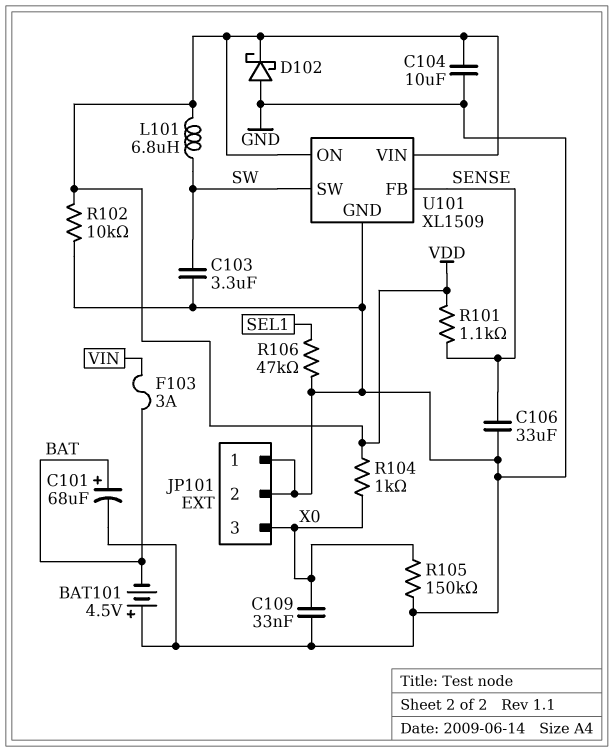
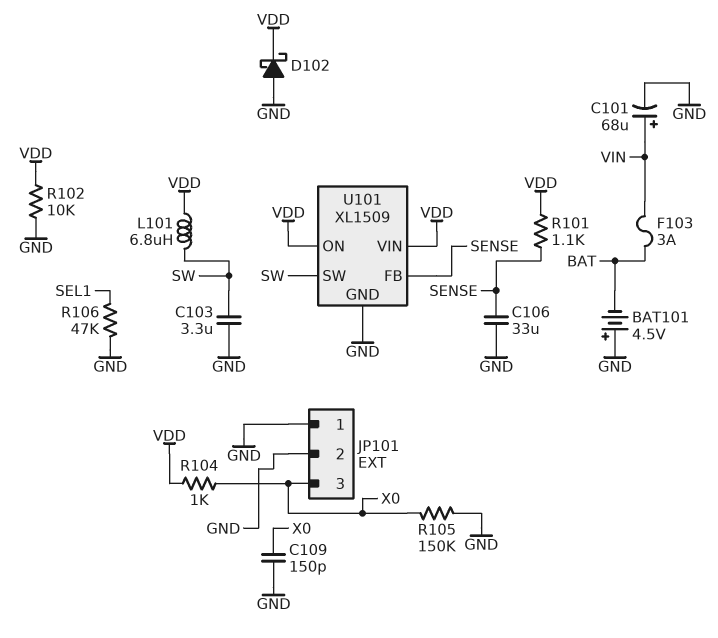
C101: 68uF (plus BAT, minus GND) -> 68uF (plus VIN, minus GND)
C104: 10uF (GND, VDD) -> none
C109: 33nF (GND, X0) -> 150pF (GND, X0)

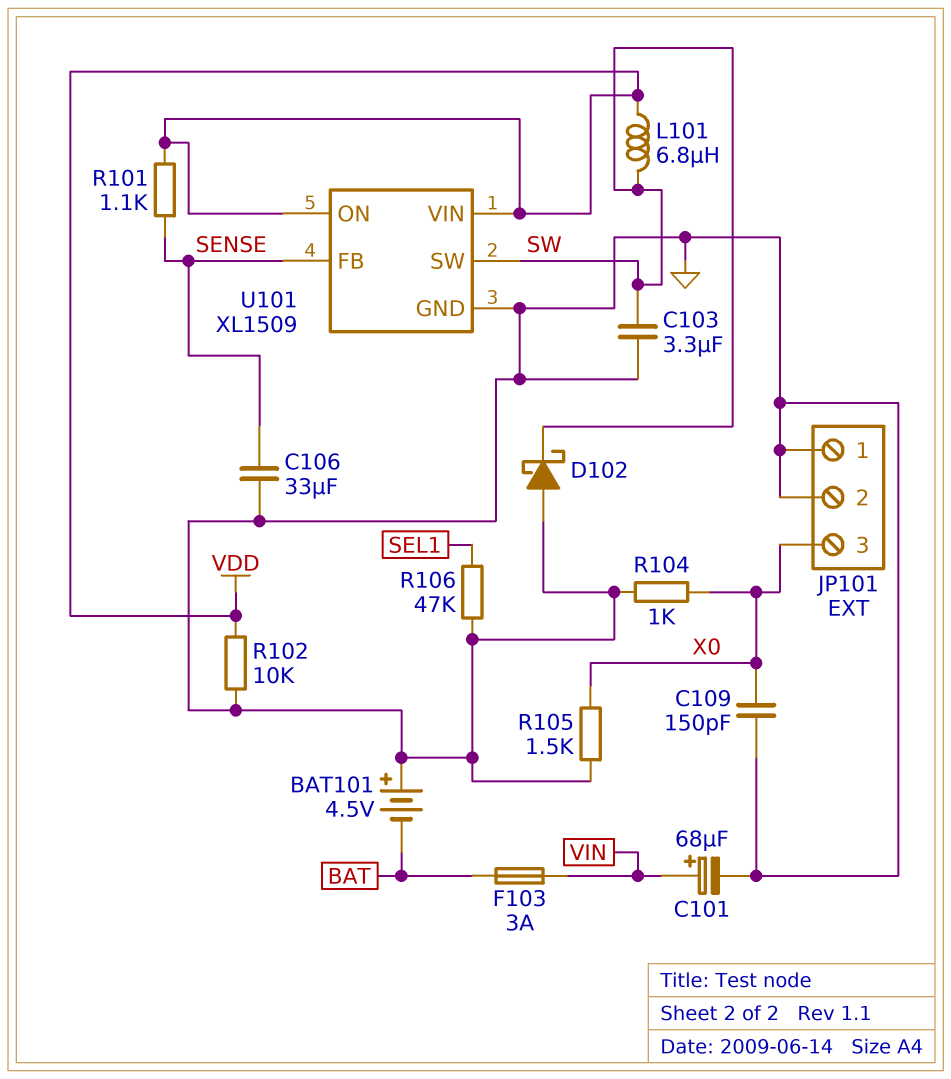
D102: schottky (A GND, K VDD) -> schottky (A GND, K SW)
R104: 1k (VDD, X0) -> 1k (GND, X0)
R105: 150k (GND, X0) -> 1.5k (GND, X0)

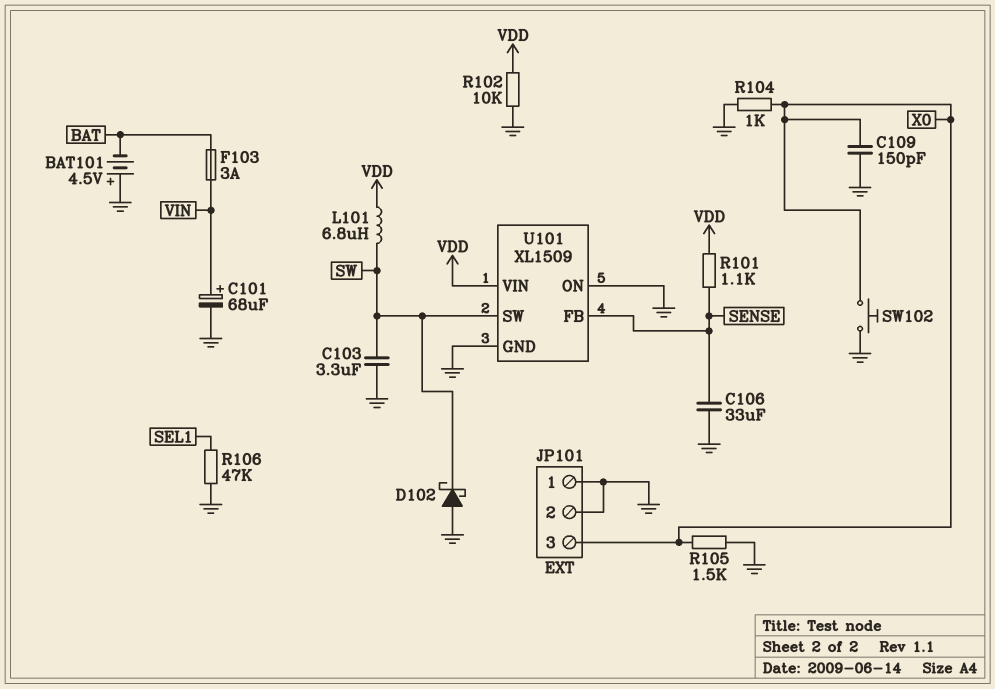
SW102: none -> button (GND, X0)
U101 pin ON: VDD -> GND

